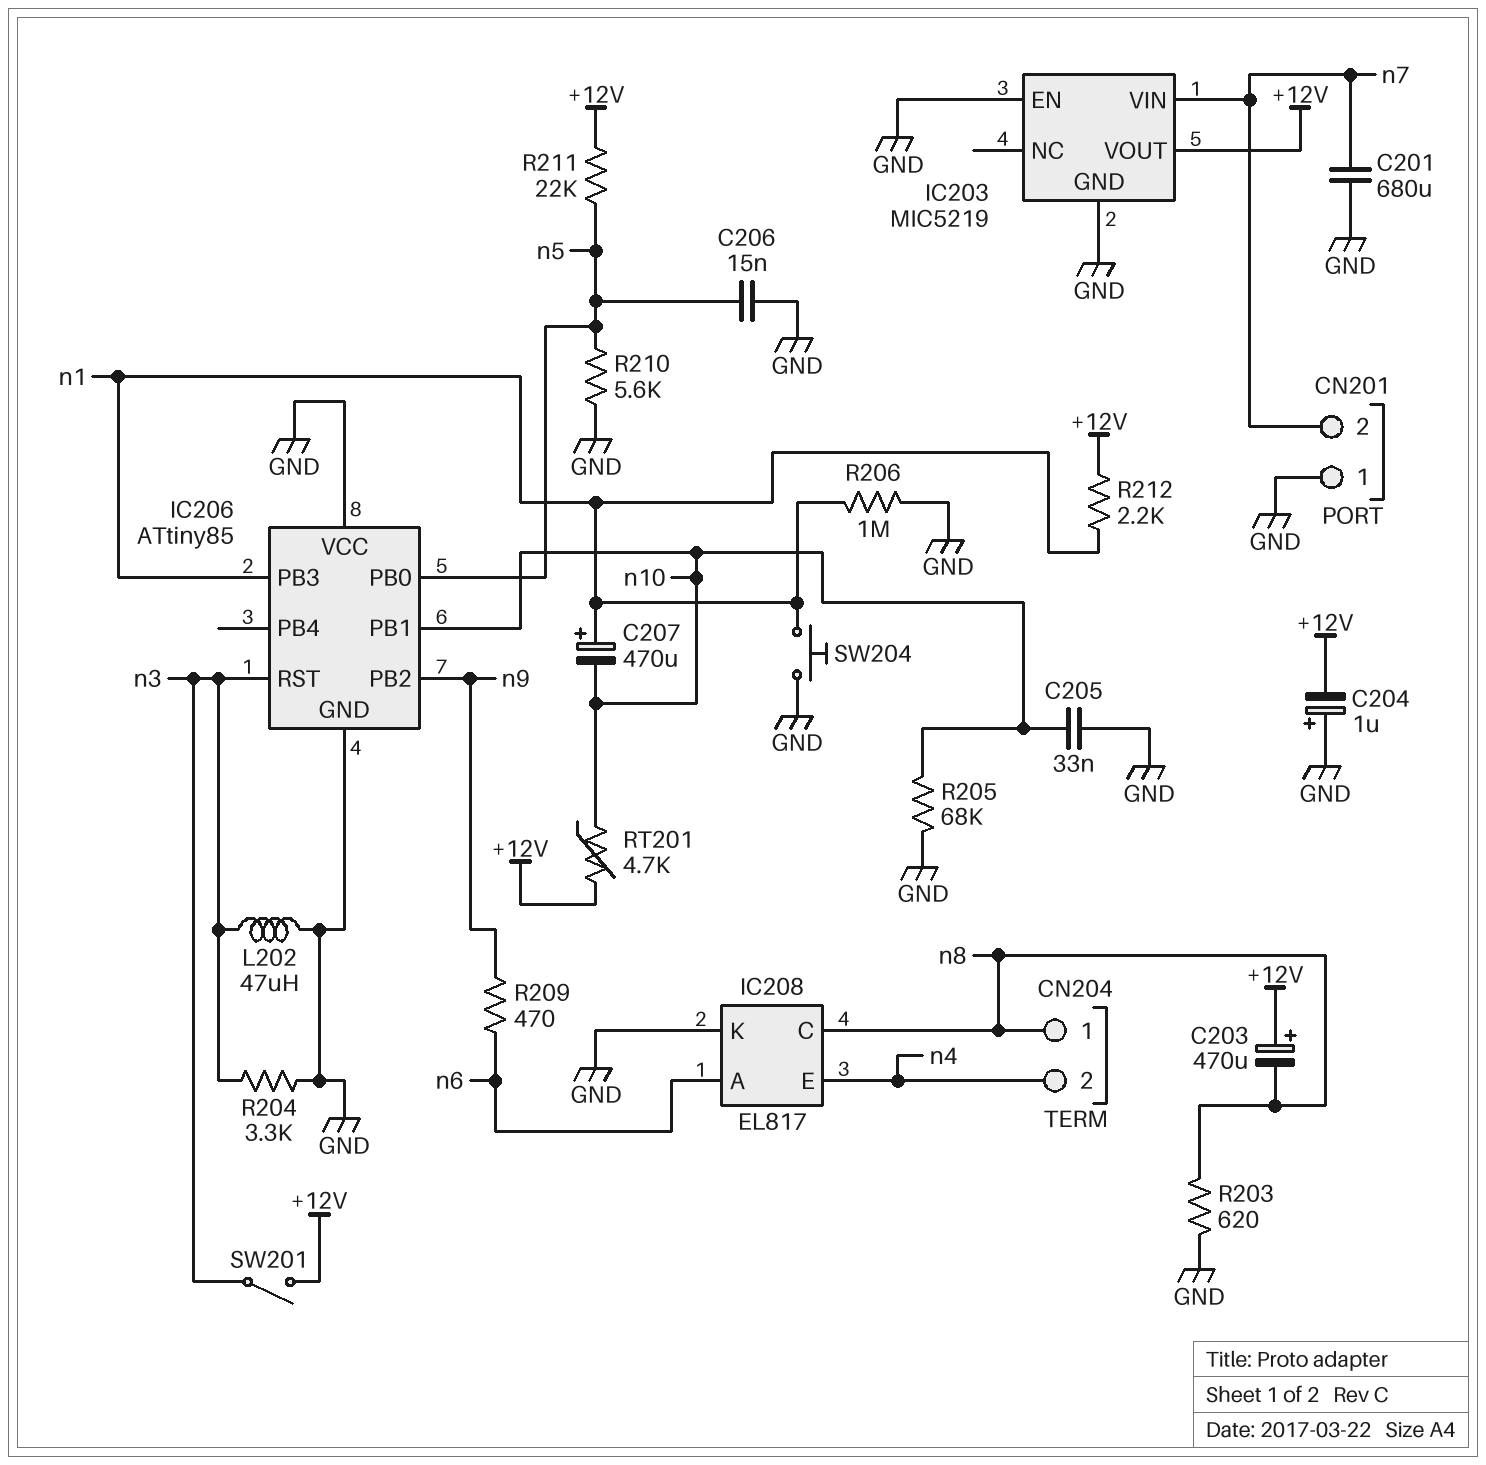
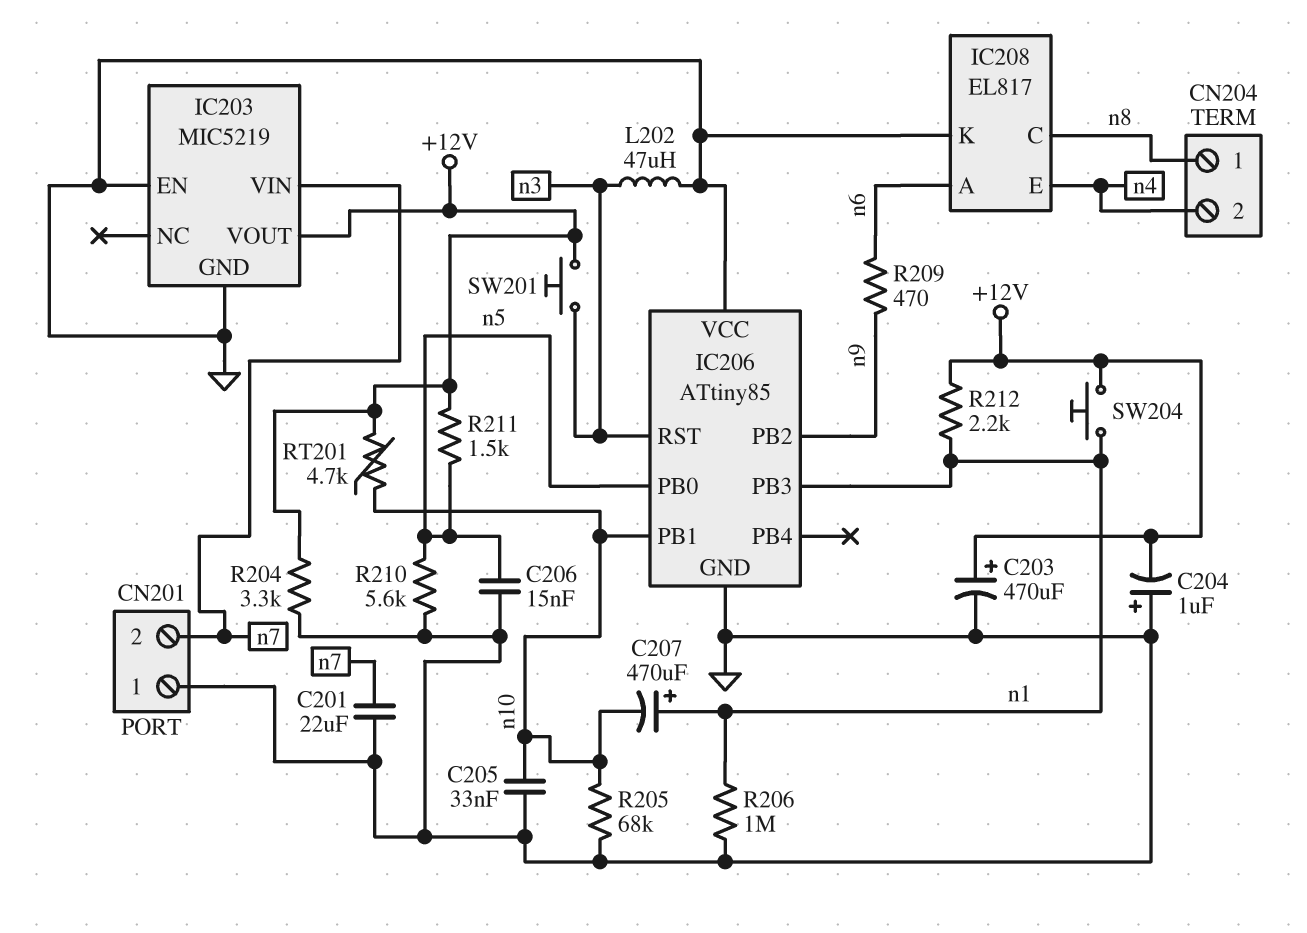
C201: 680uF (GND, n7) -> 22uF (GND, n7)
C203: 470uF (plus +12V, minus n8) -> 470uF (plus +12V, minus GND)
R203: 620 (GND, n8) -> none
R204: 3.3k (GND, n3) -> 3.3k (+12V, GND)
R211: 22k (+12V, n5) -> 1.5k (+12V, n5)
SW201: switch (+12V, n3) -> button (+12V, n3)
SW204: button (GND, n1) -> button (+12V, n1)

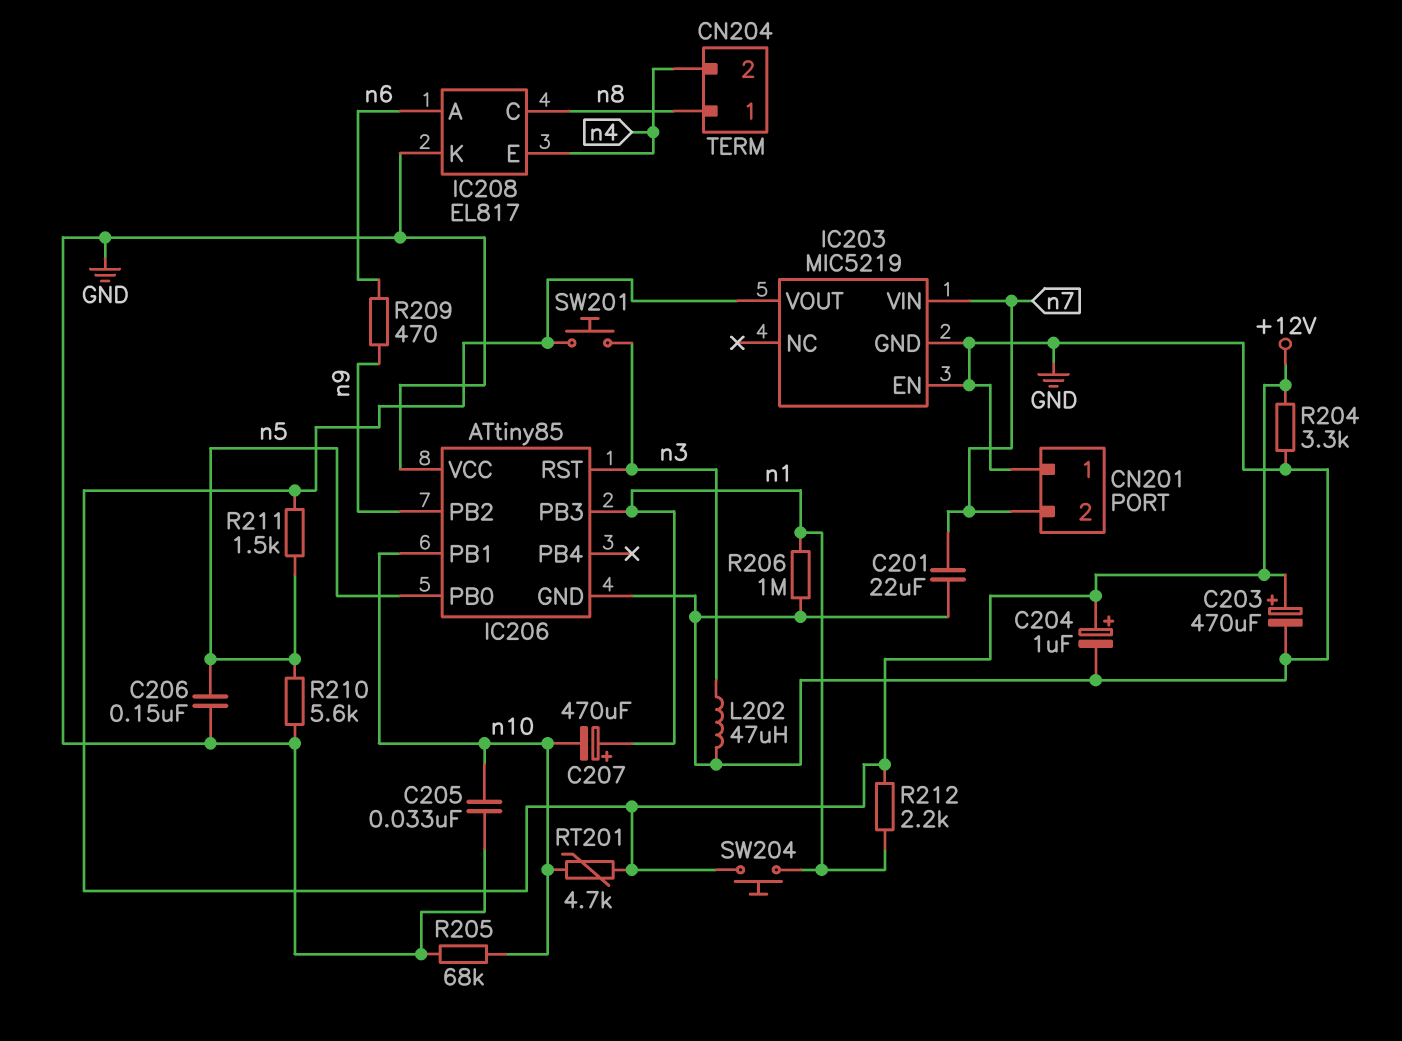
C204: 1uF (plus GND, minus +12V) -> 1uF (plus +12V, minus GND)
C206: 15nF (GND, n5) -> 150nF (GND, n5)

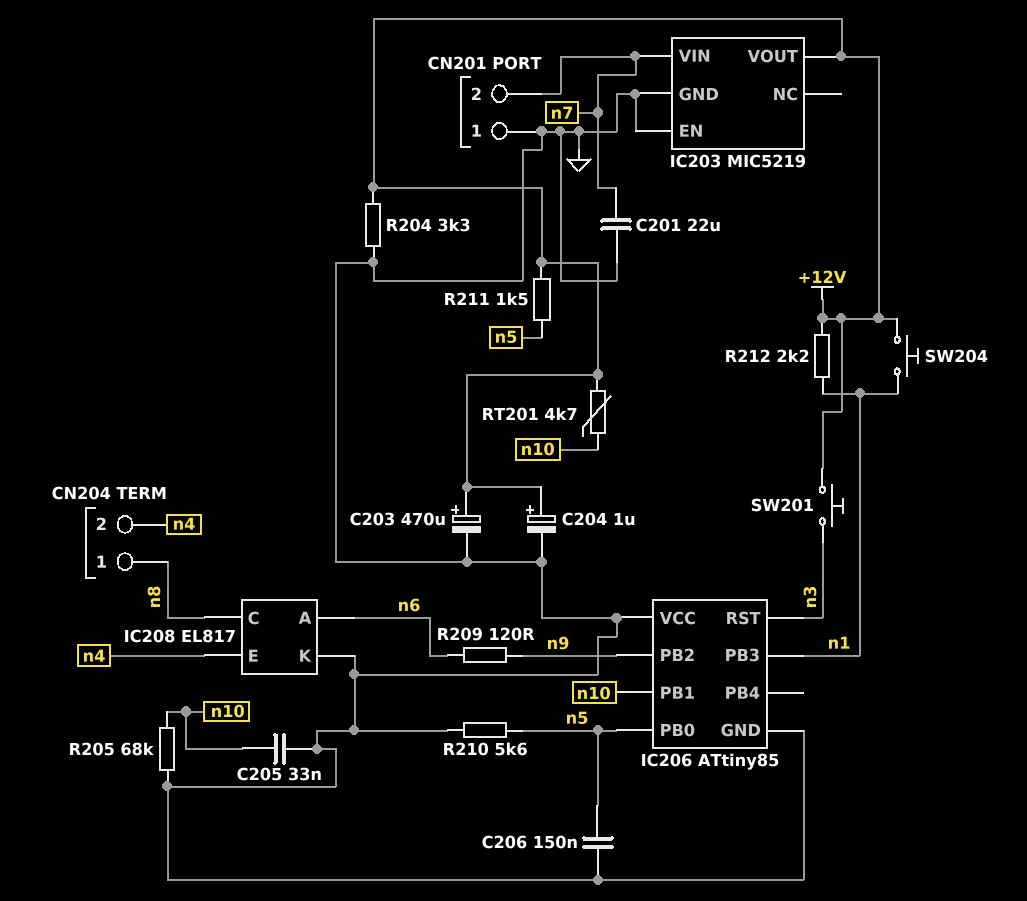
C207: 470uF (plus n1, minus n10) -> none
L202: 47uH (GND, n3) -> none
R206: 1M (GND, n1) -> none
R209: 470 (n6, n9) -> 120 (n6, n9)

